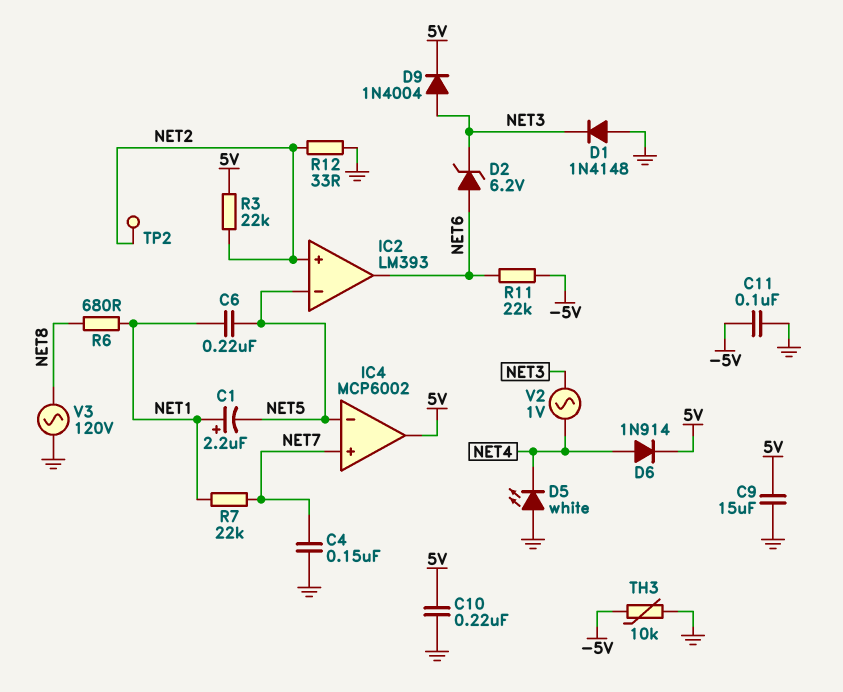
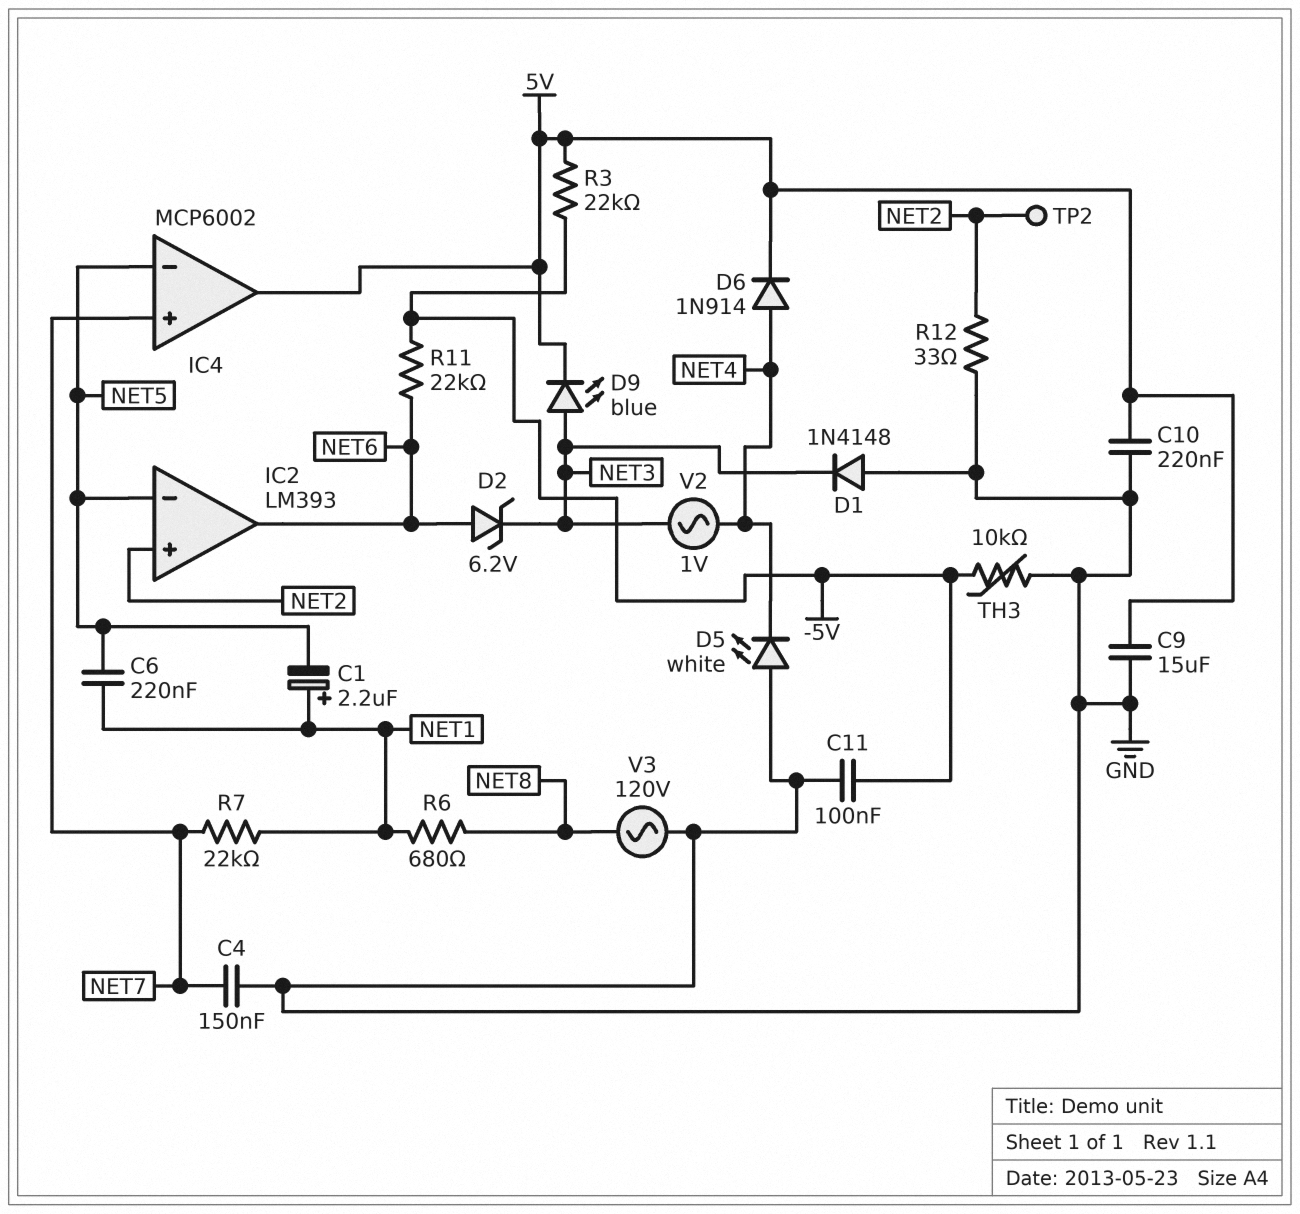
D9: diode 1N4004 (A NET3, K 5V) -> LED blue (A NET3, K 5V)
R3: 22k (5V, NET2) -> 22k (-5V, 5V)

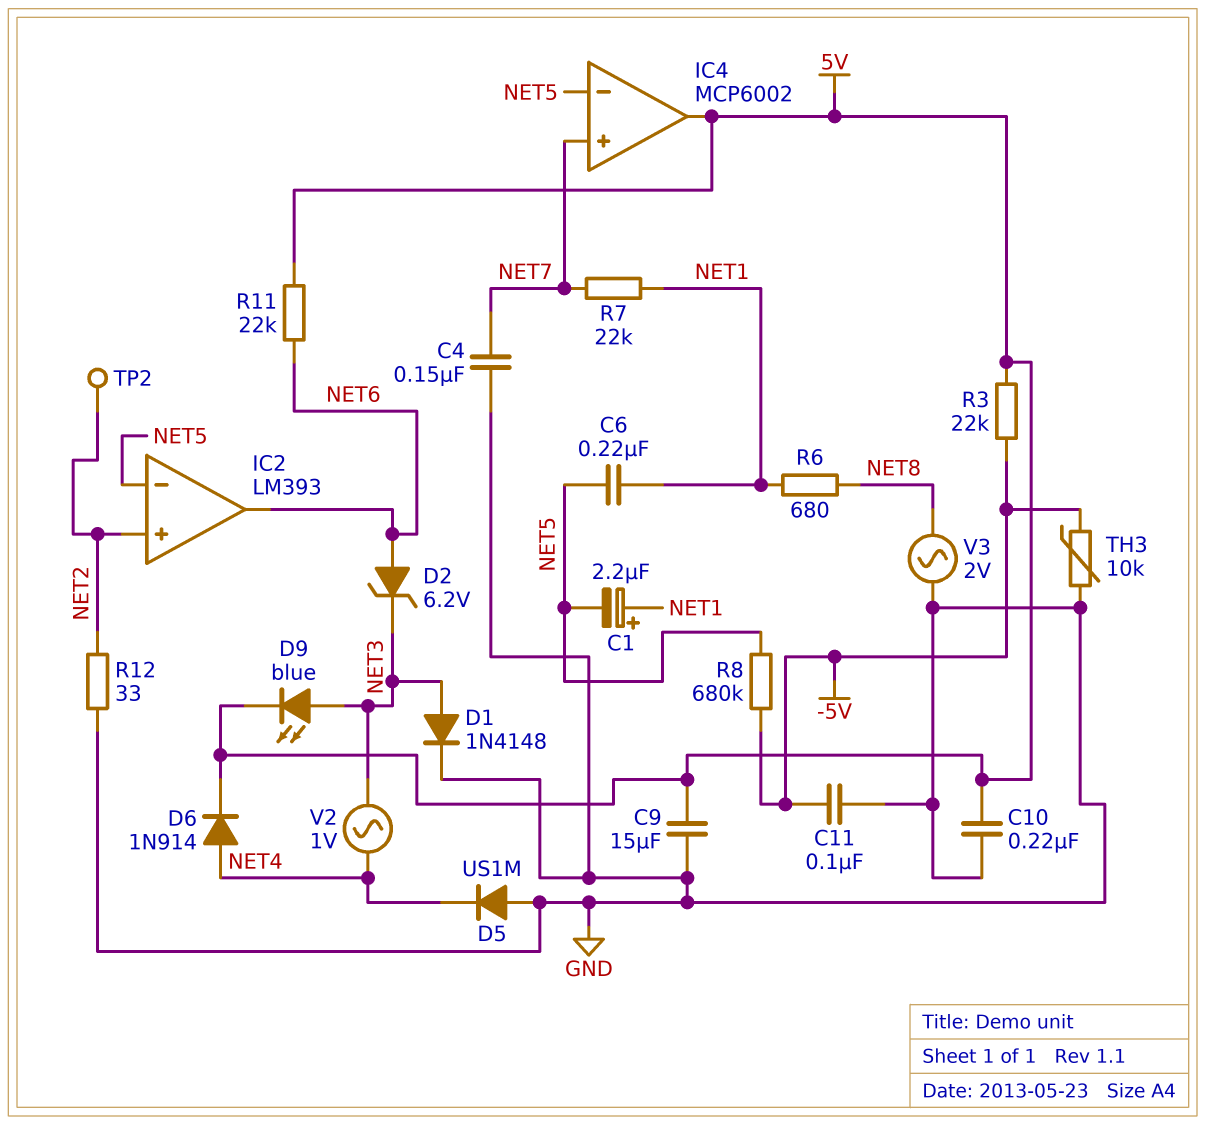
D1: diode 1N4148 (A GND, K NET3) -> diode 1N4148 (A NET3, K GND)
D5: LED white (A GND, K NET4) -> diode US1M (A GND, K NET4)
R8: none -> 680k (-5V, NET5)
R11: 22k (-5V, NET6) -> 22k (5V, NET6)
V3: AC 120V (GND, NET8) -> AC 2V (GND, NET8)

